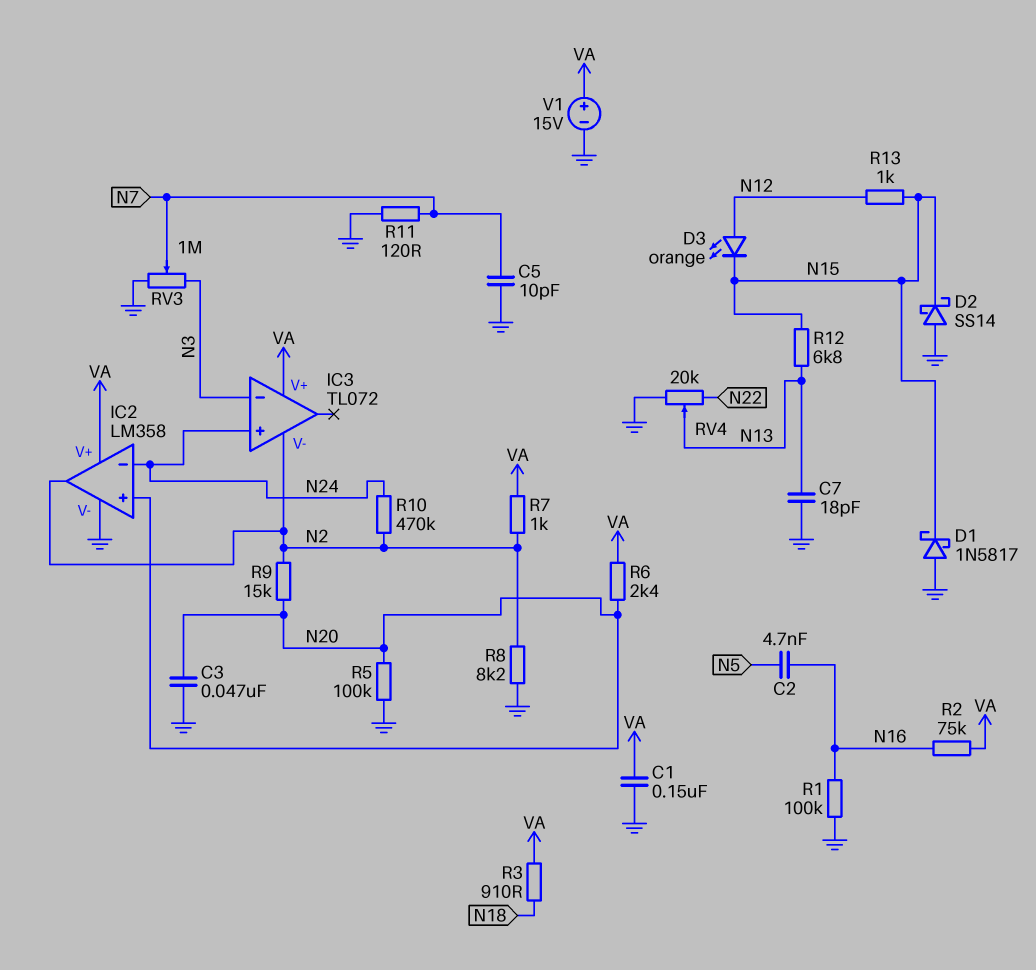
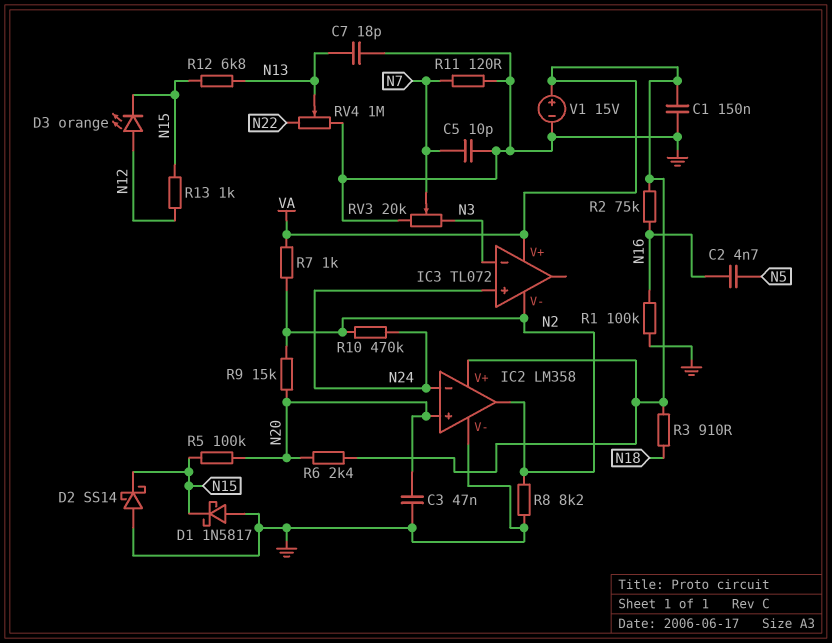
R5: 100k (GND, N20) -> 100k (N15, N20)
RV3: 1M (GND, N3, wiper N7) -> 20k (GND, N3, wiper N7)
RV4: 20k (GND, N22, wiper N13) -> 1M (GND, N22, wiper N13)

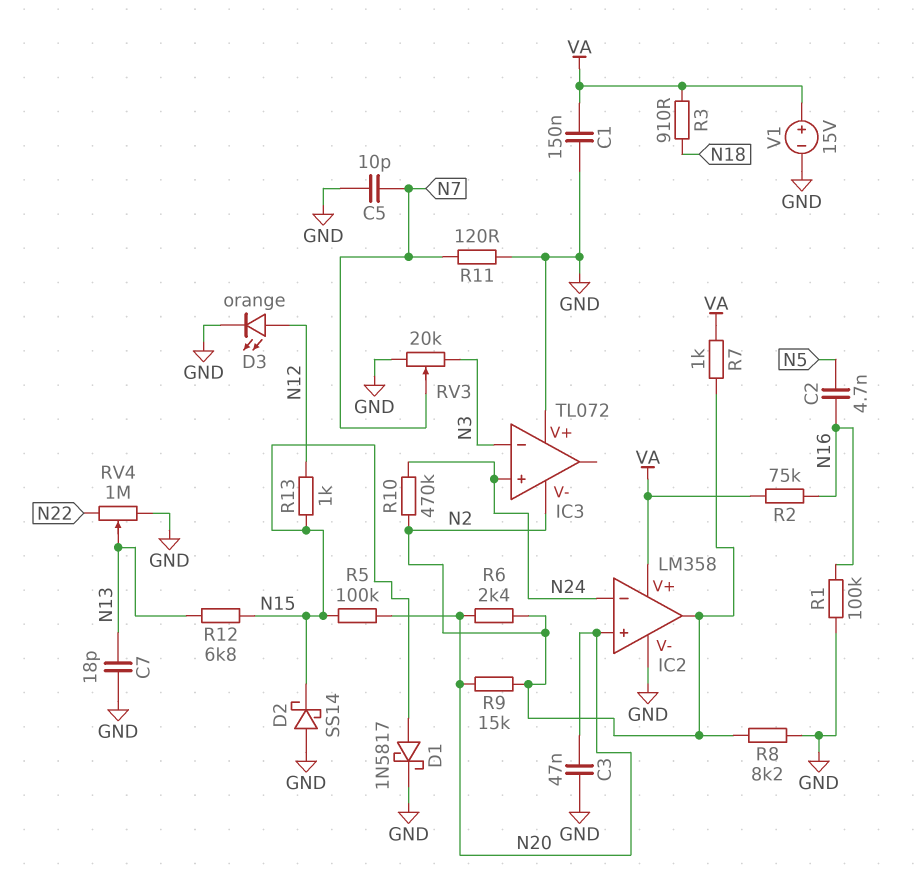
D1: schottky 1N5817 (A GND, K N15) -> schottky 1N5817 (A N15, K GND)
D3: LED orange (A N12, K N15) -> LED orange (A N12, K GND)
IC3 pin V+: VA -> GND
R6: 2.4k (N20, VA) -> 2.4k (N2, N20)

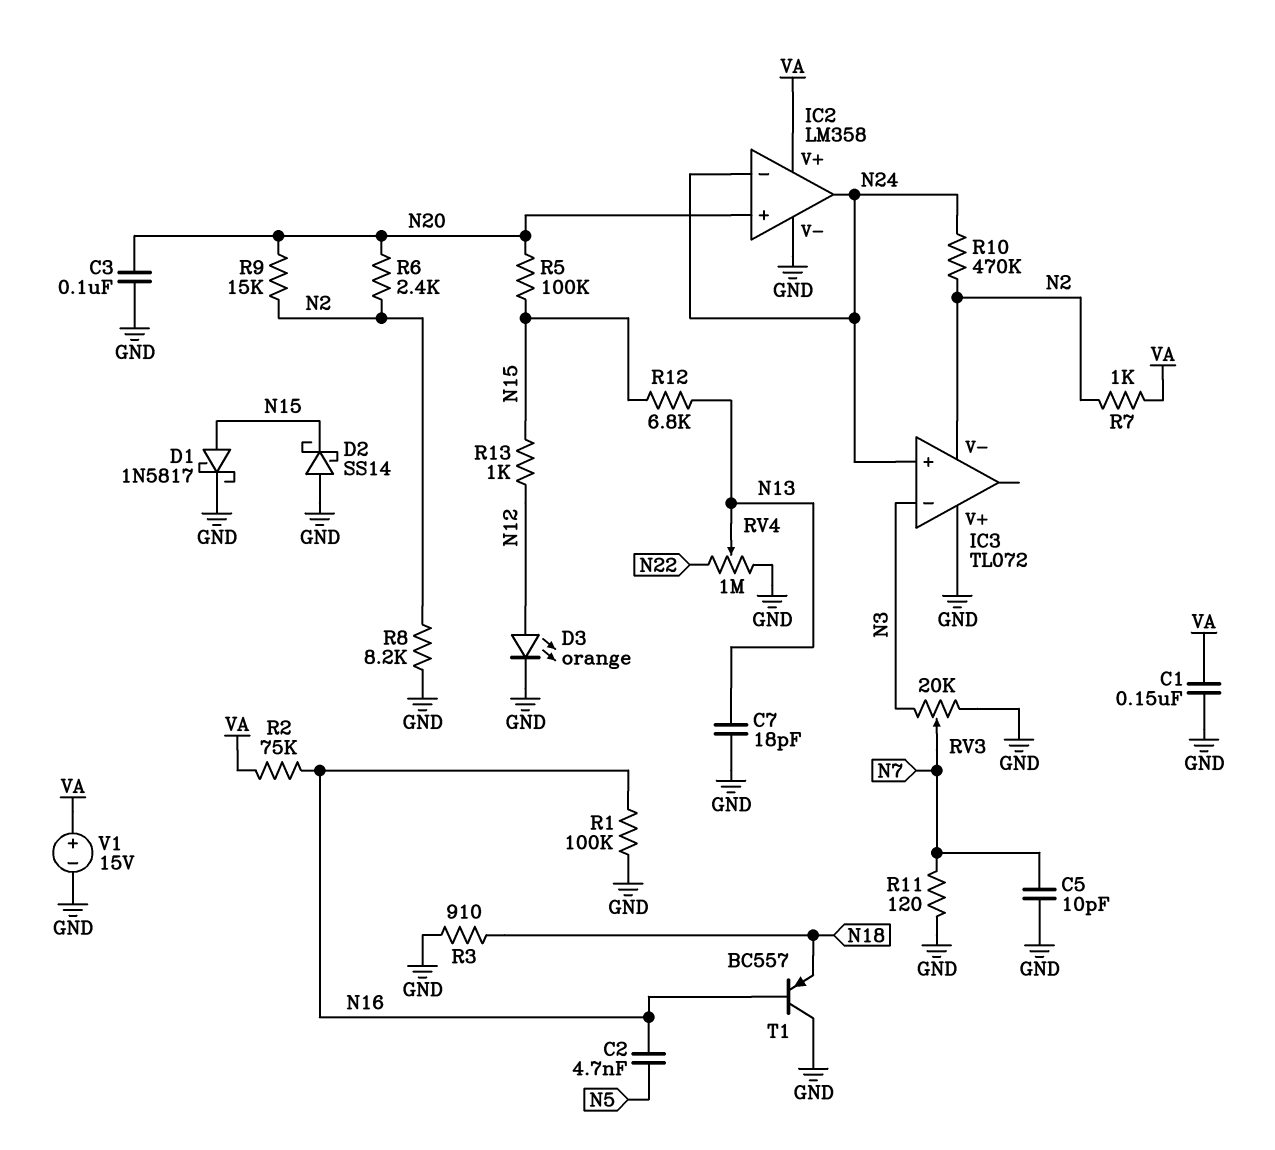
C3: 47nF (GND, N20) -> 100nF (GND, N20)
IC2 pin out: N2 -> N24
R3: 910 (N18, VA) -> 910 (GND, N18)
T1: none -> PNP BC557 (B N16, C GND, E N18)

